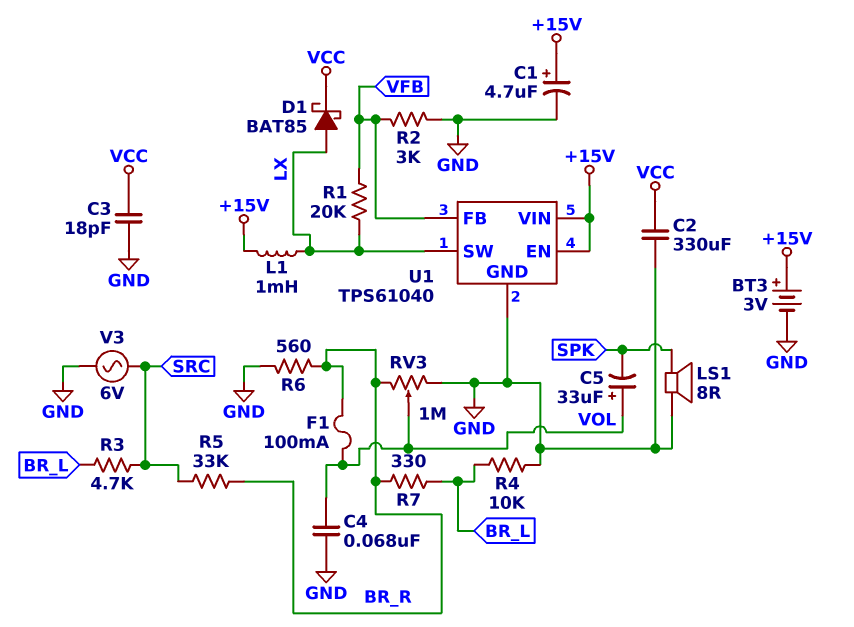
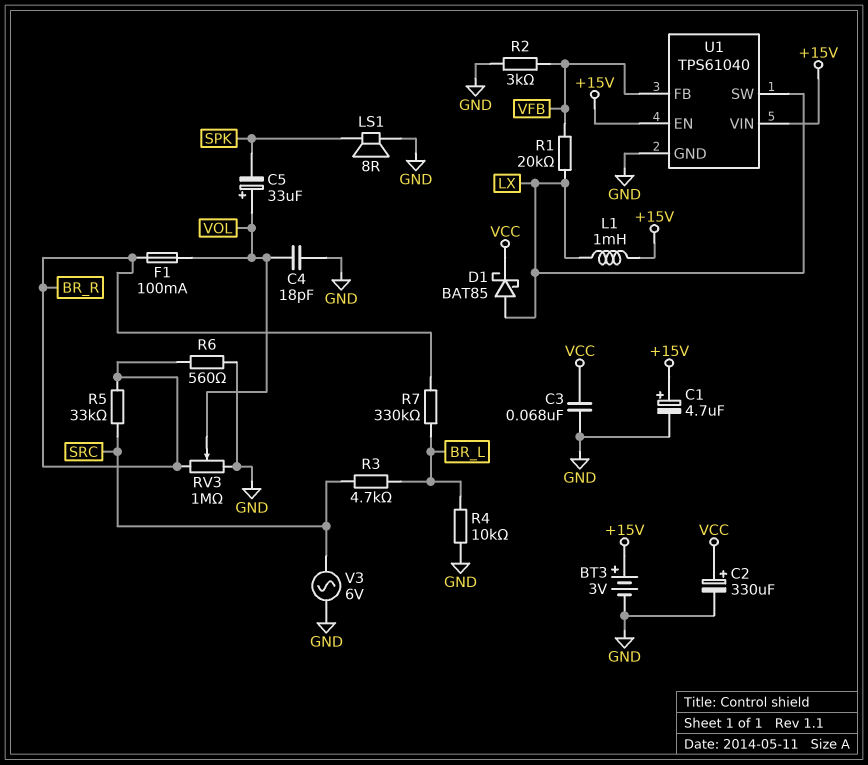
C2: 330uF (GND, VCC) -> 330uF (plus VCC, minus GND)
C3: 18pF (GND, VCC) -> 68nF (GND, VCC)
C4: 68nF (GND, VOL) -> 18pF (GND, VOL)
R7: 330 (BR_L, BR_R) -> 330k (BR_L, BR_R)

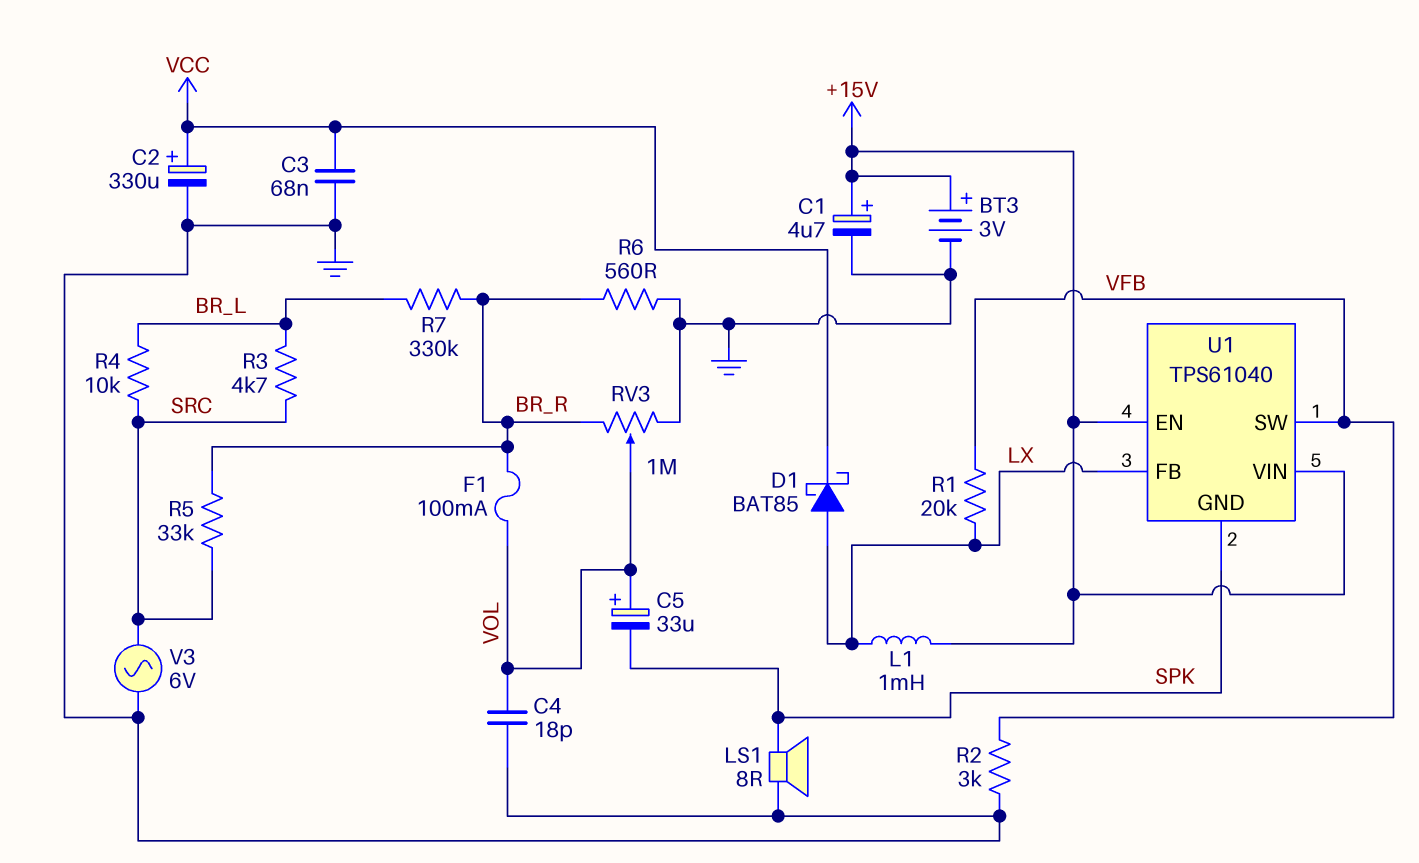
R4: 10k (BR_L, GND) -> 10k (BR_L, SRC)
U1 pin FB: VFB -> LX
U1 pin GND: GND -> SPK
U1 pin SW: LX -> VFB

